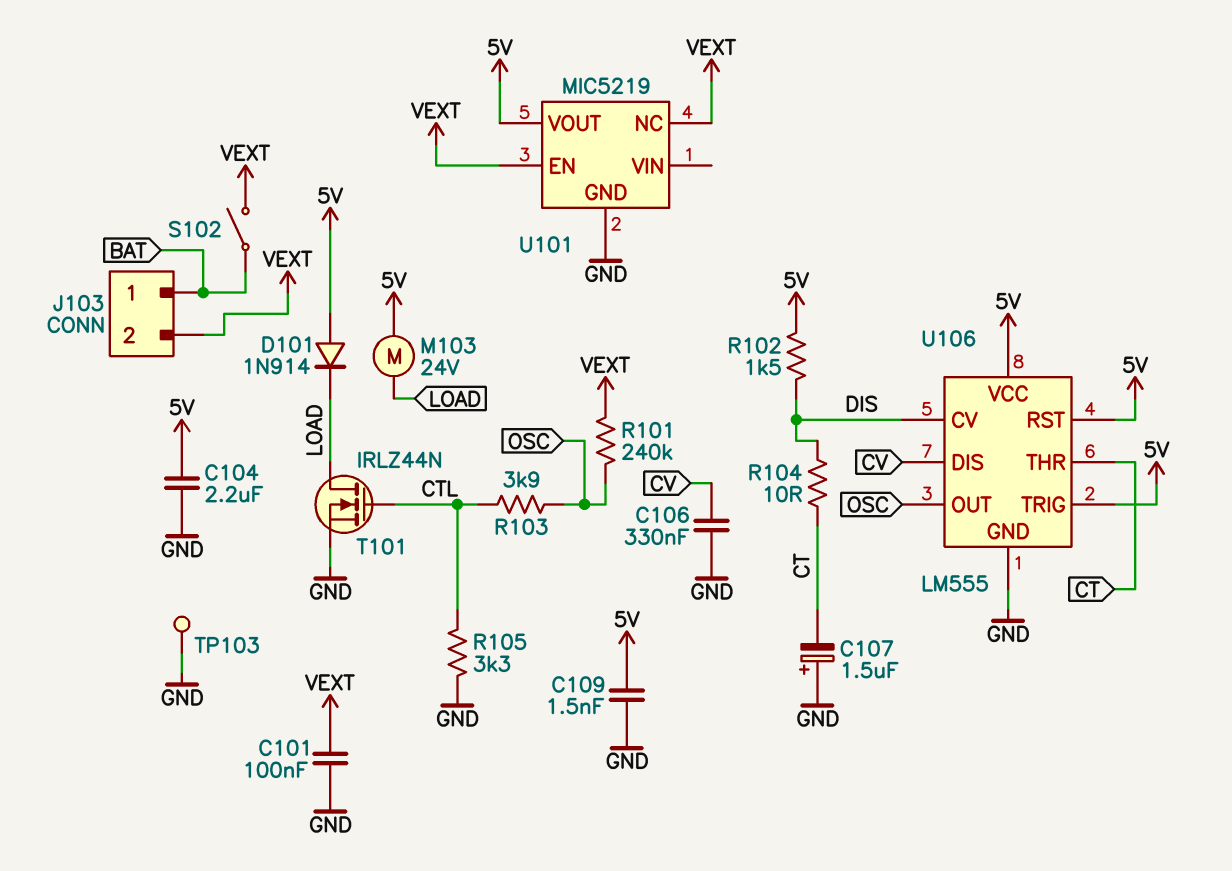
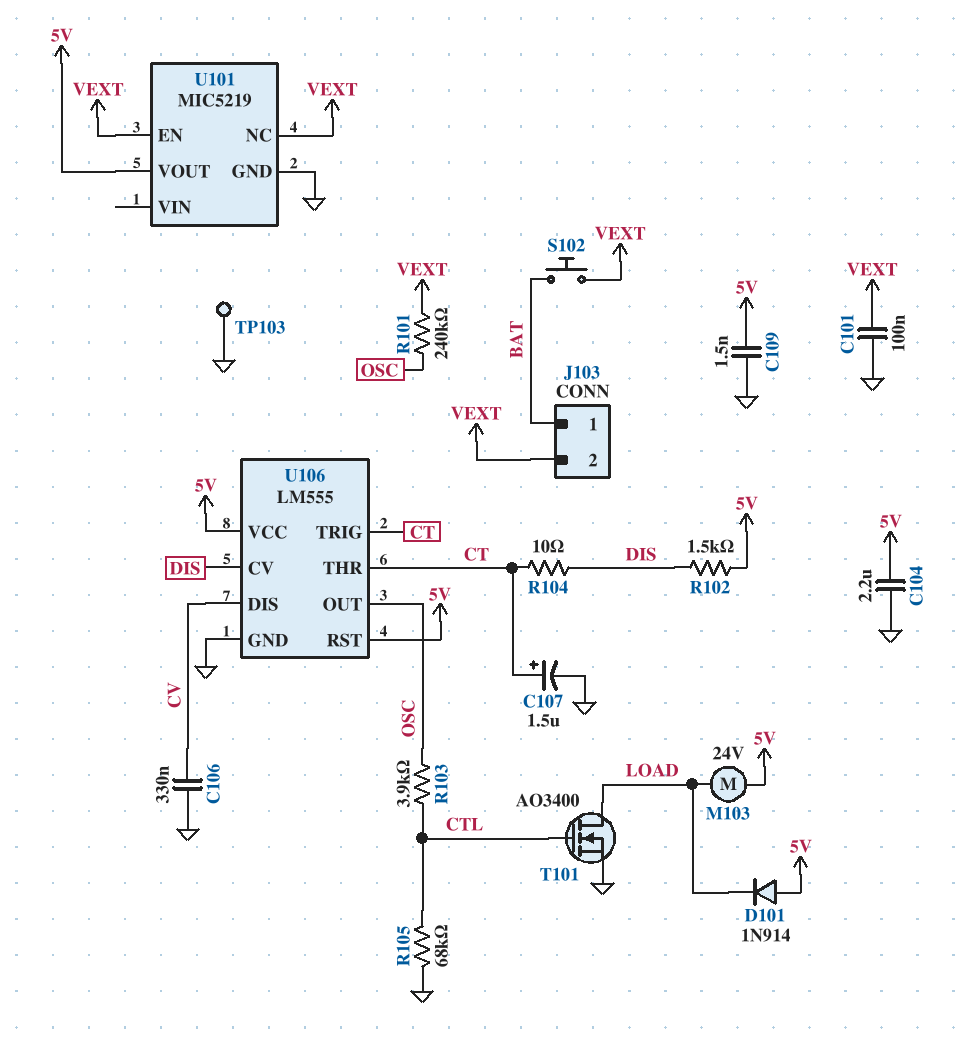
C107: 1.5uF (plus GND, minus CT) -> 1.5uF (plus CT, minus GND)
R105: 3.3k (CTL, GND) -> 68k (CTL, GND)
S102: switch (BAT, VEXT) -> button (BAT, VEXT)
T101: NMOS IRLZ44N (G CTL, D LOAD, S GND) -> NMOS AO3400 (G CTL, D LOAD, S GND)
U106 pin TRIG: 5V -> CT

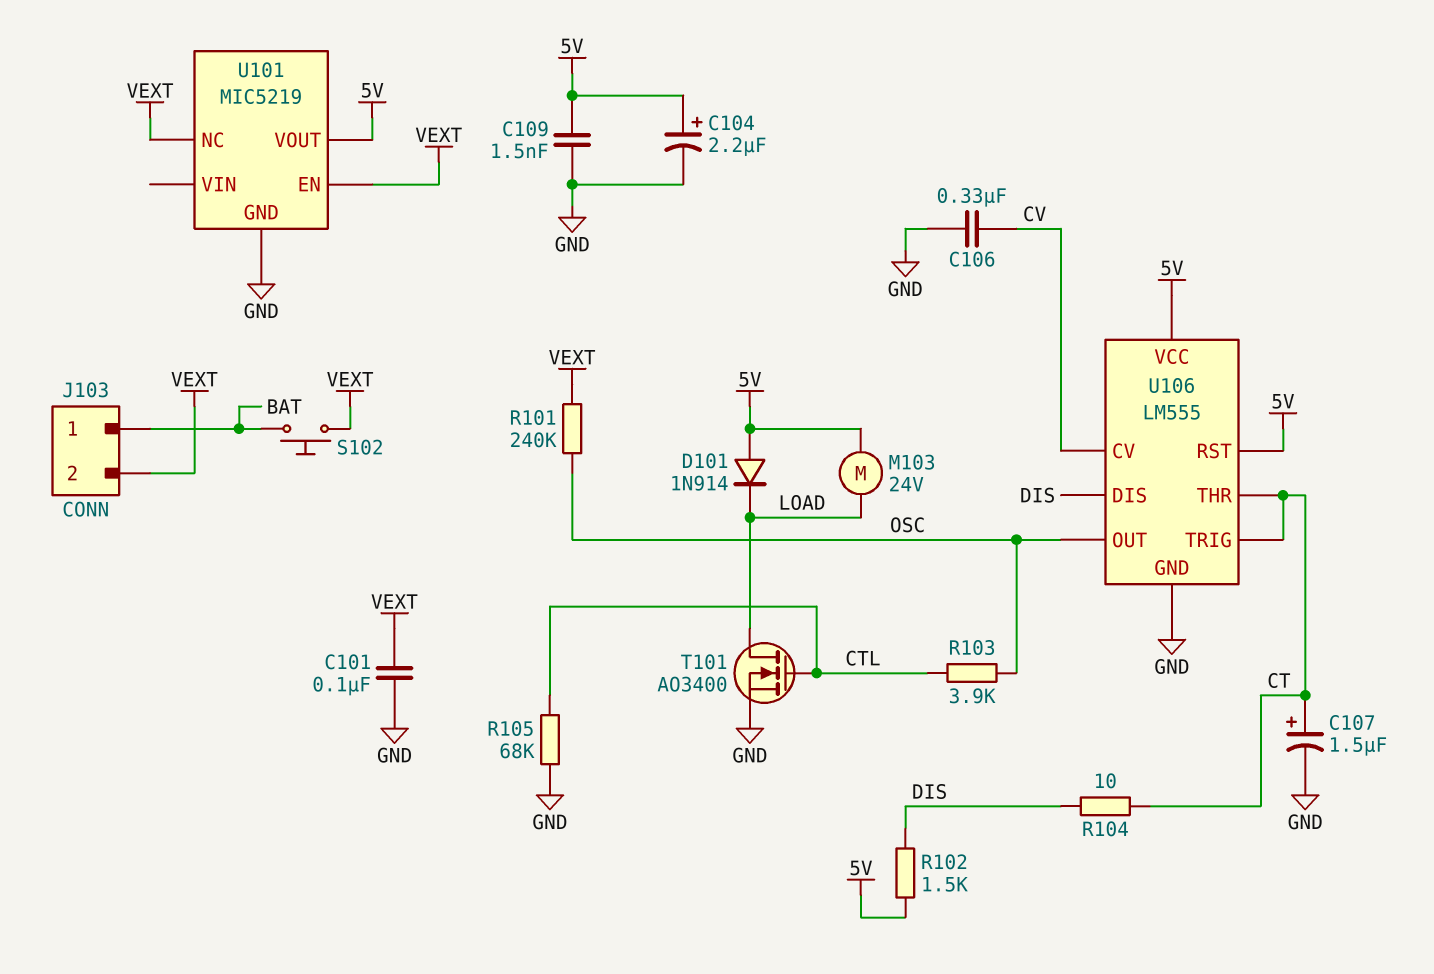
C104: 2.2uF (5V, GND) -> 2.2uF (plus 5V, minus GND)
TP103: test point (GND) -> none
U106 pin CV: DIS -> CV
U106 pin DIS: CV -> DIS

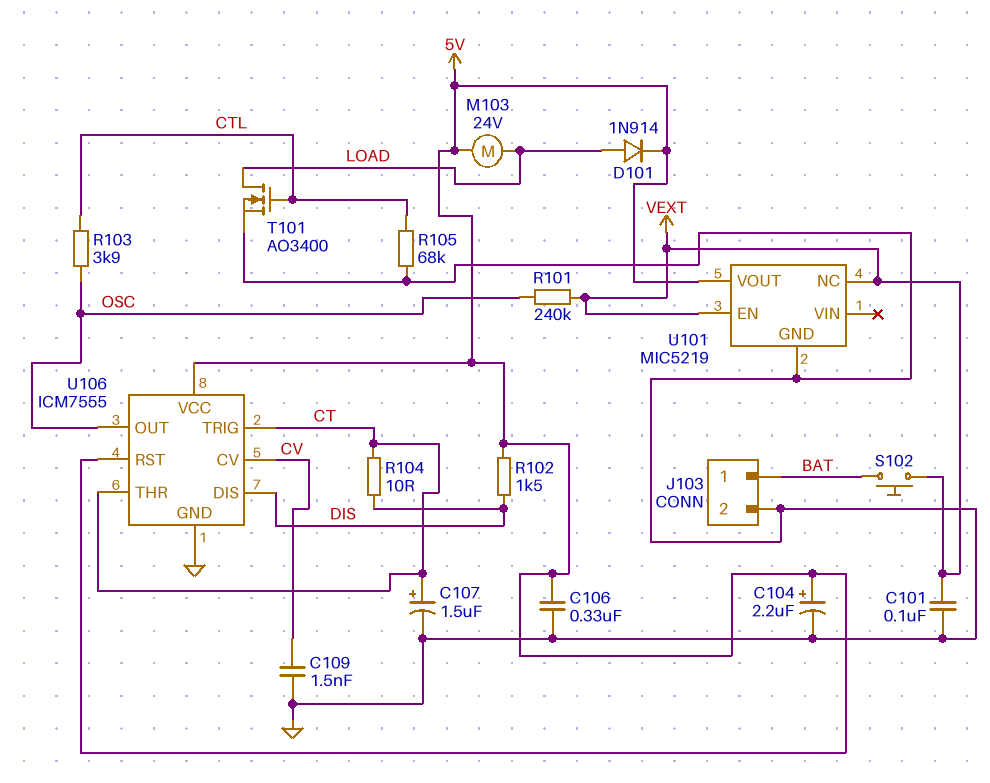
C106: 330nF (CV, GND) -> 330nF (5V, GND)
C109: 1.5nF (5V, GND) -> 1.5nF (CV, GND)
D101: diode 1N914 (A 5V, K LOAD) -> diode 1N914 (A LOAD, K 5V)
J103 pin 2: VEXT -> GND
U106: LM555 -> ICM7555

